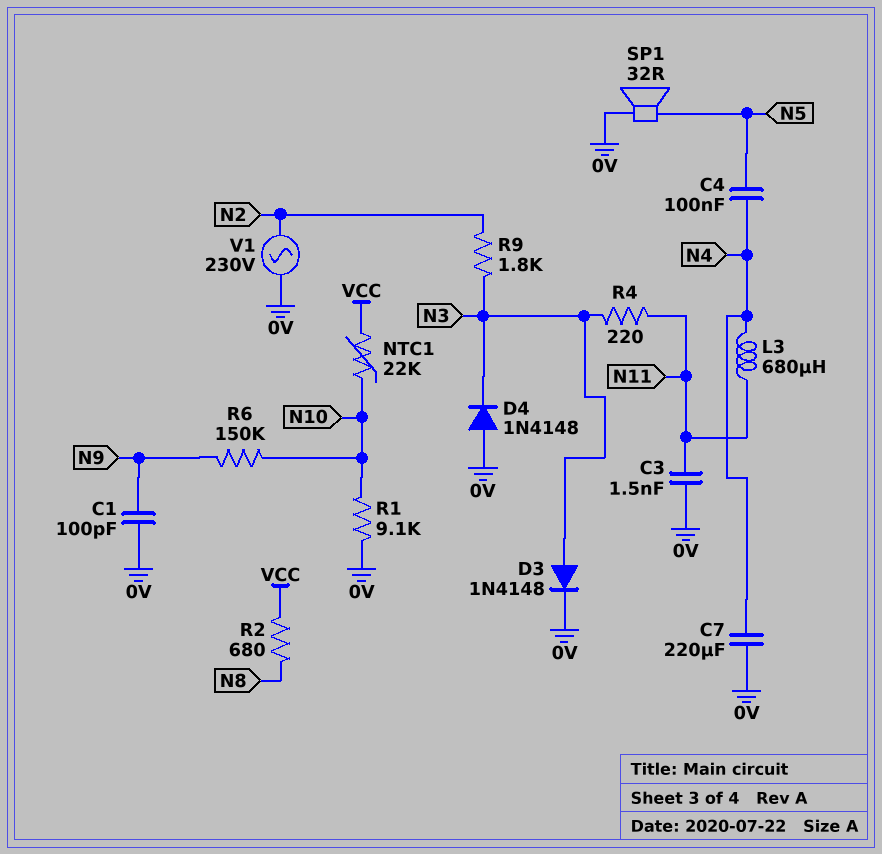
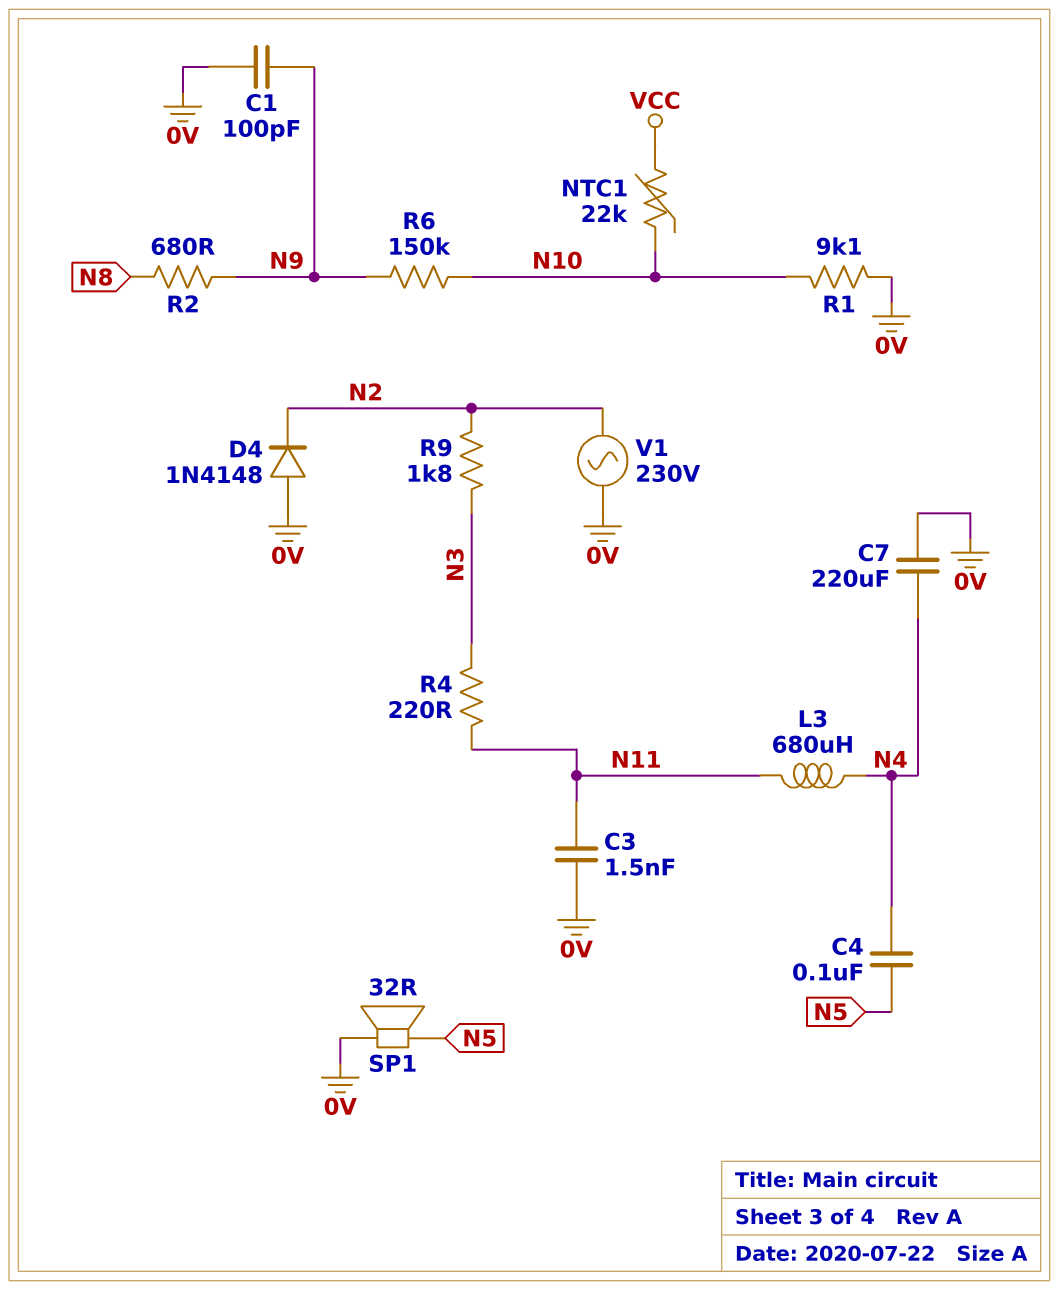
D3: diode 1N4148 (A N3, K 0V) -> none
D4: diode 1N4148 (A 0V, K N3) -> diode 1N4148 (A 0V, K N2)
R2: 680 (N8, VCC) -> 680 (N8, N9)

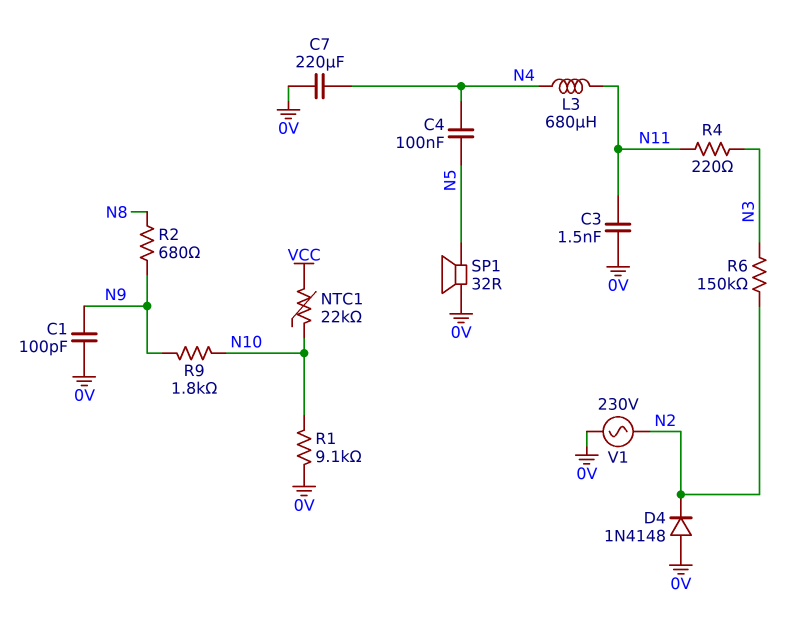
R6: 150k (N9, N10) -> 150k (N2, N3)
R9: 1.8k (N2, N3) -> 1.8k (N9, N10)

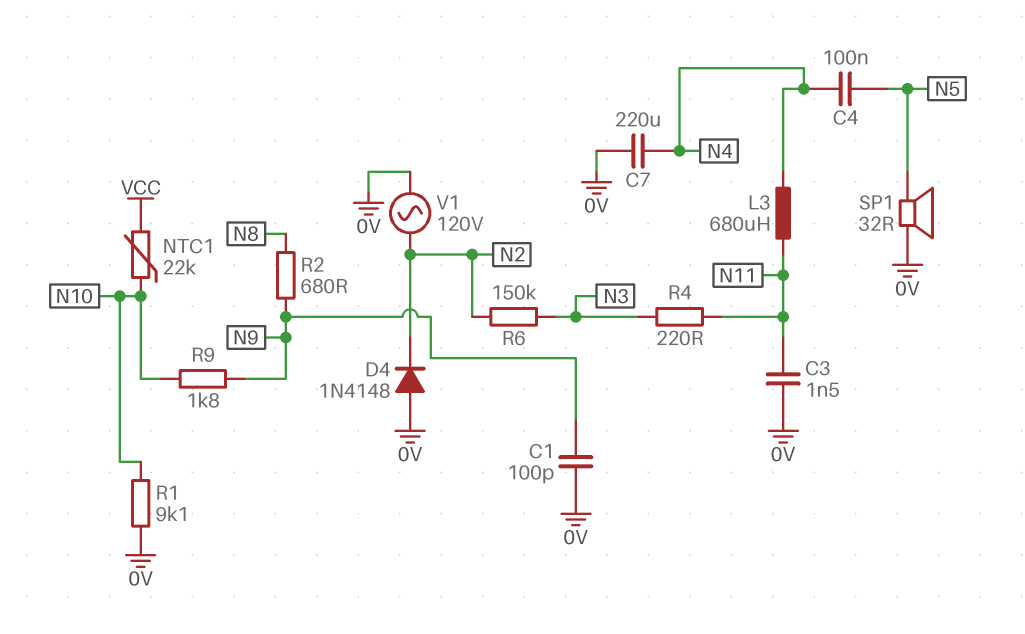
V1: AC 230V (0V, N2) -> AC 120V (0V, N2)

